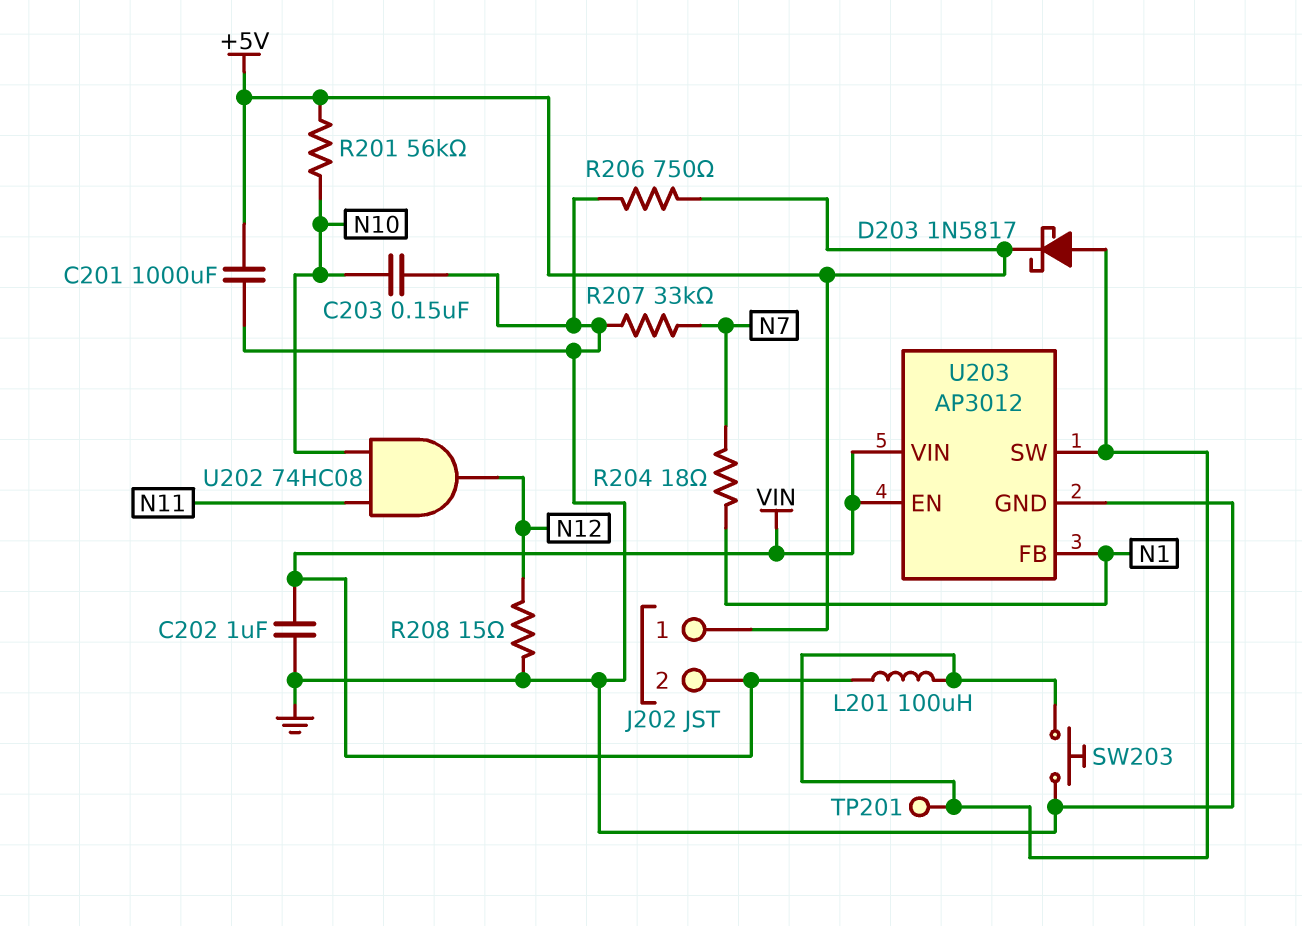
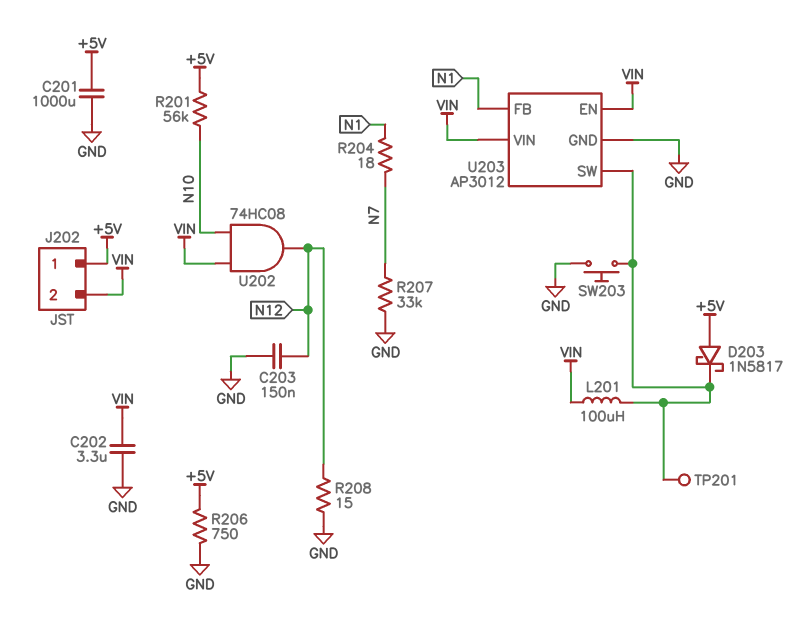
C202: 1uF (GND, VIN) -> 3.3uF (GND, VIN)
C203: 150nF (GND, N10) -> 150nF (GND, N12)
D203: schottky 1N5817 (A U203/SW, K +5V) -> schottky 1N5817 (A +5V, K U203/SW)
U202: AND 74HC08 (in N10, in N11, out N12) -> AND 74HC08 (in N10, in VIN, out N12)

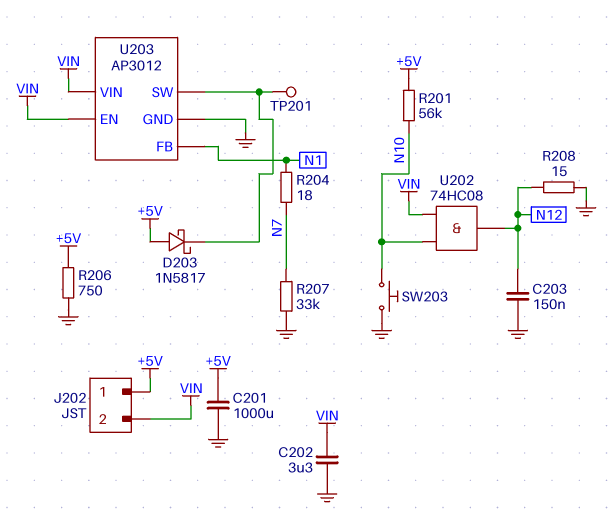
L201: 100uH (U203/SW, VIN) -> none
SW203: button (GND, U203/SW) -> button (GND, N10)

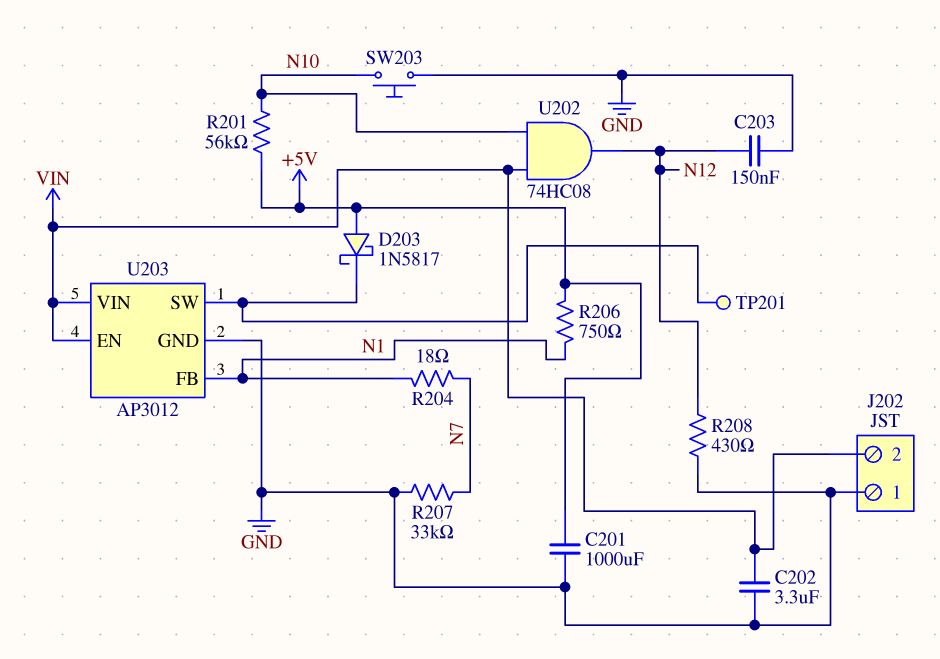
J202 pin 1: +5V -> GND
R206: 750 (+5V, GND) -> 750 (+5V, N1)
R208: 15 (GND, N12) -> 430 (GND, N12)

